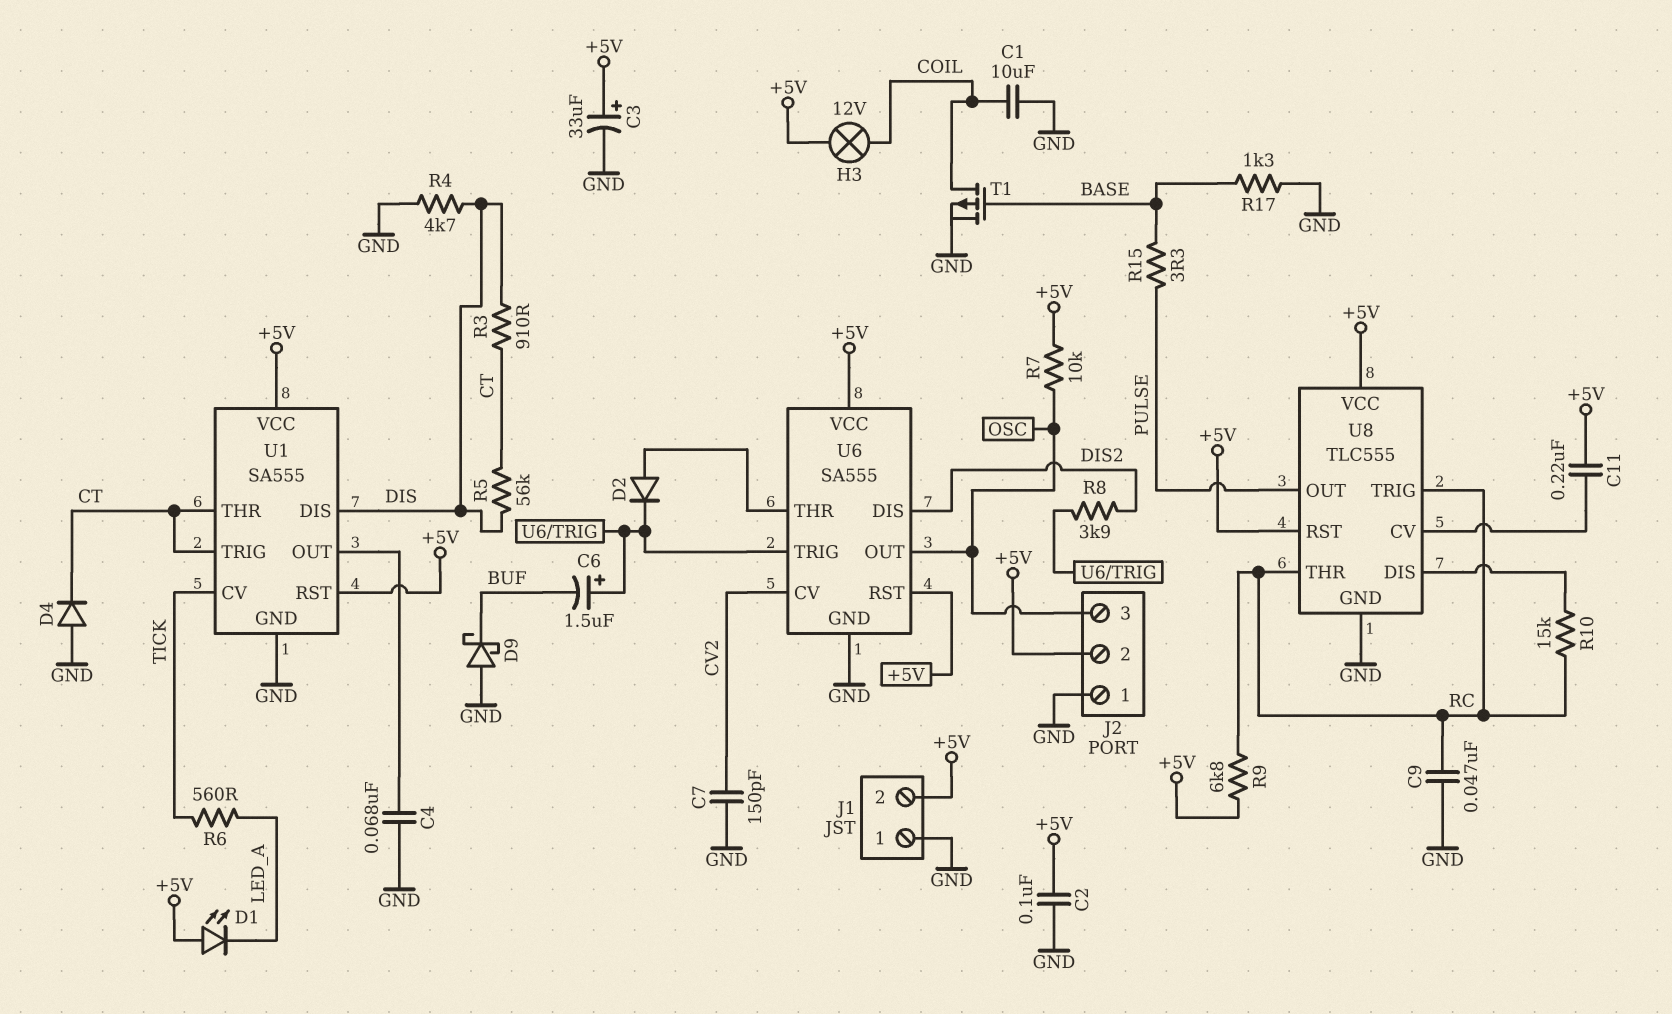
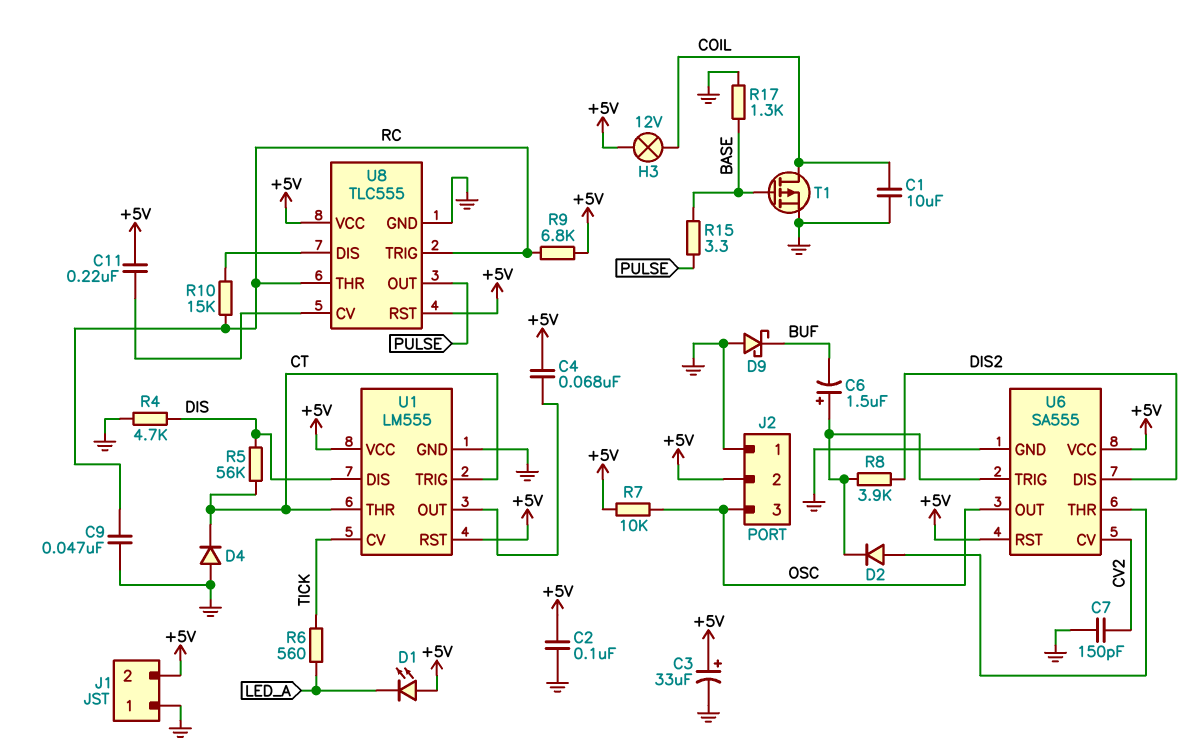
C4: 68nF (GND, U1/OUT) -> 68nF (+5V, U1/OUT)
R3: 910 (CT, DIS) -> none
U1: SA555 -> LM555

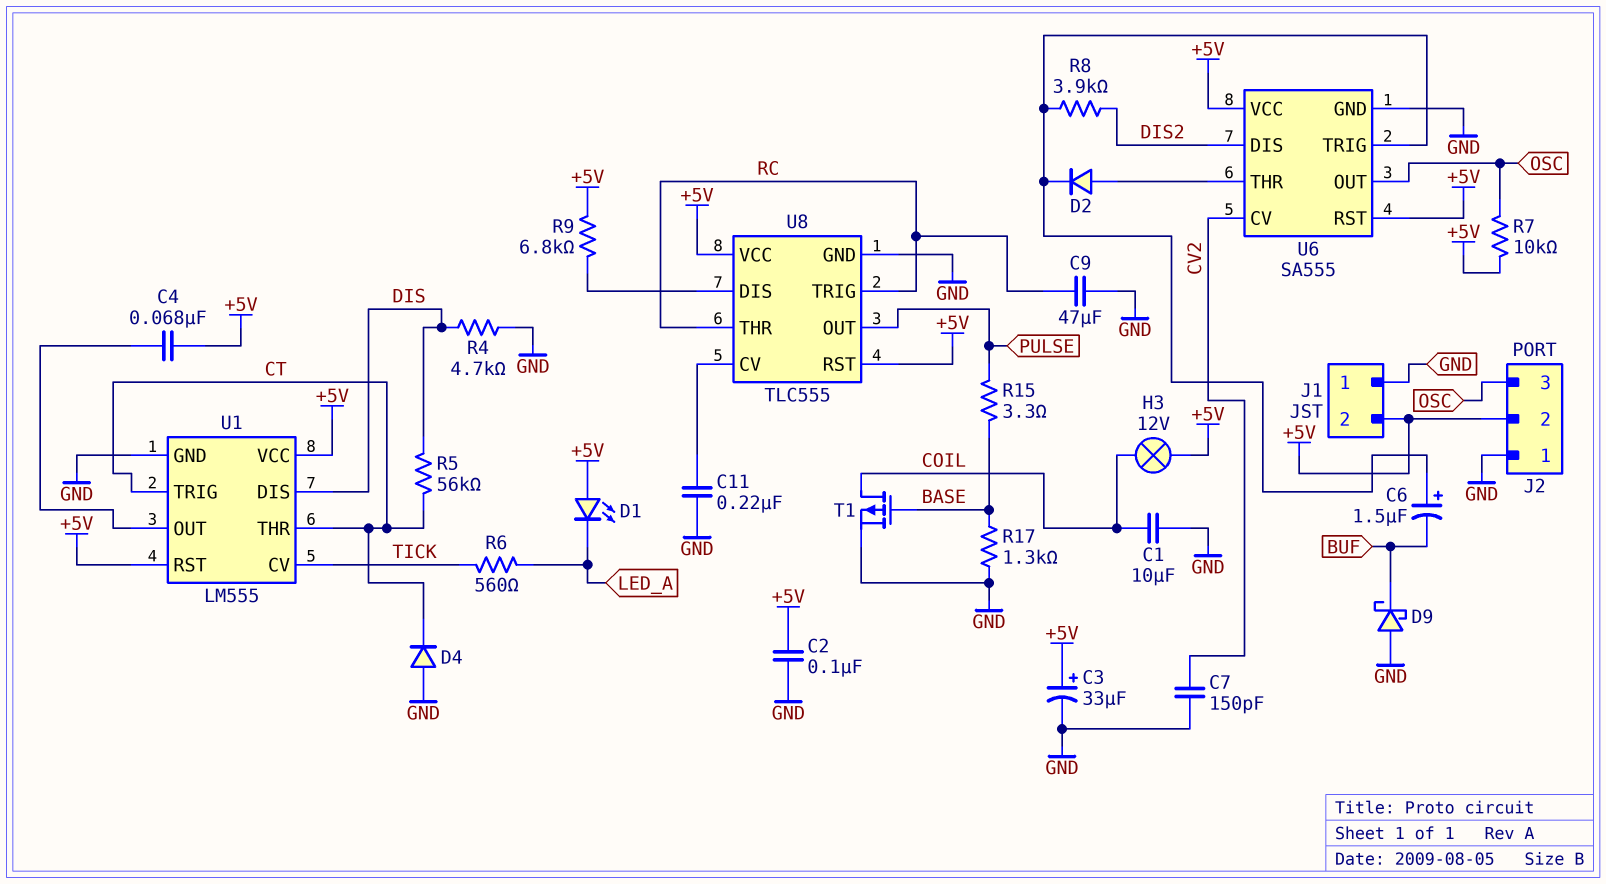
C9: 47nF (GND, RC) -> 47uF (GND, RC)
C11: 220nF (+5V, U8/CV) -> 220nF (GND, U8/CV)
R9: 6.8k (+5V, RC) -> 6.8k (+5V, U8/DIS)
R10: 15k (RC, U8/DIS) -> none

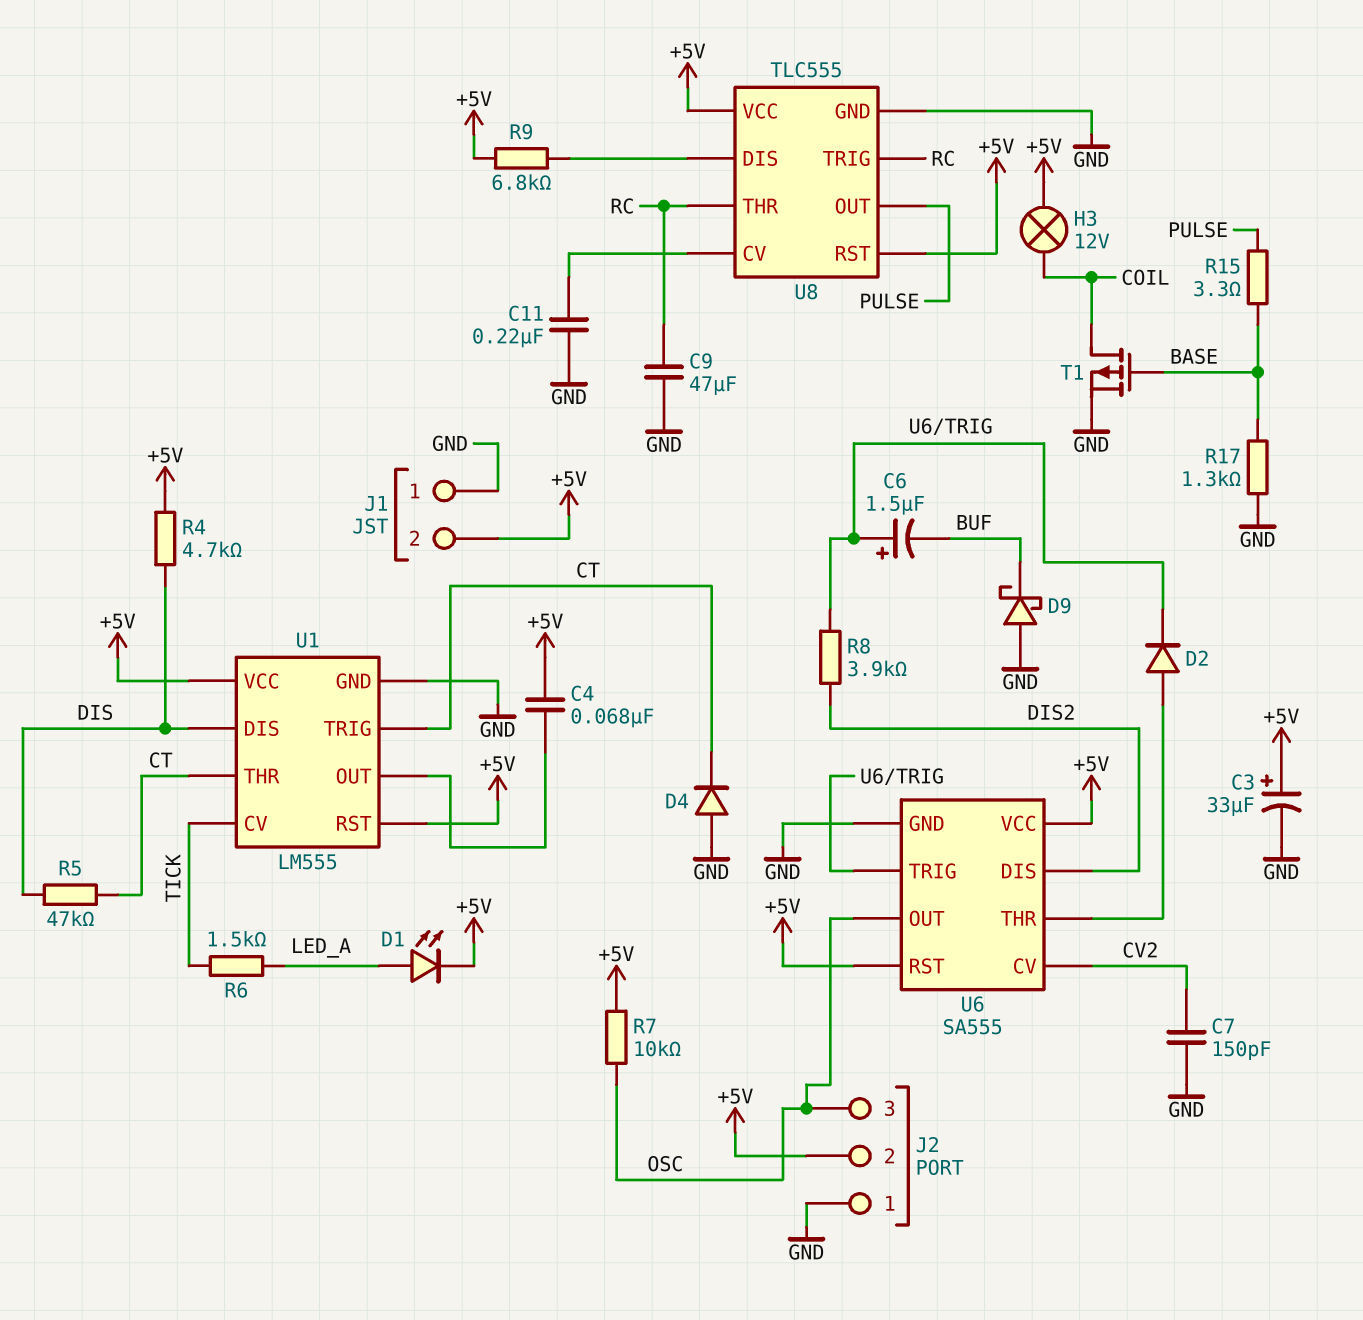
C1: 10uF (COIL, GND) -> none
C2: 100nF (+5V, GND) -> none
D1: LED (A +5V, K LED_A) -> LED (A LED_A, K +5V)
R4: 4.7k (DIS, GND) -> 4.7k (+5V, DIS)
R5: 56k (CT, DIS) -> 47k (CT, DIS)
R6: 560 (LED_A, TICK) -> 1.5k (LED_A, TICK)

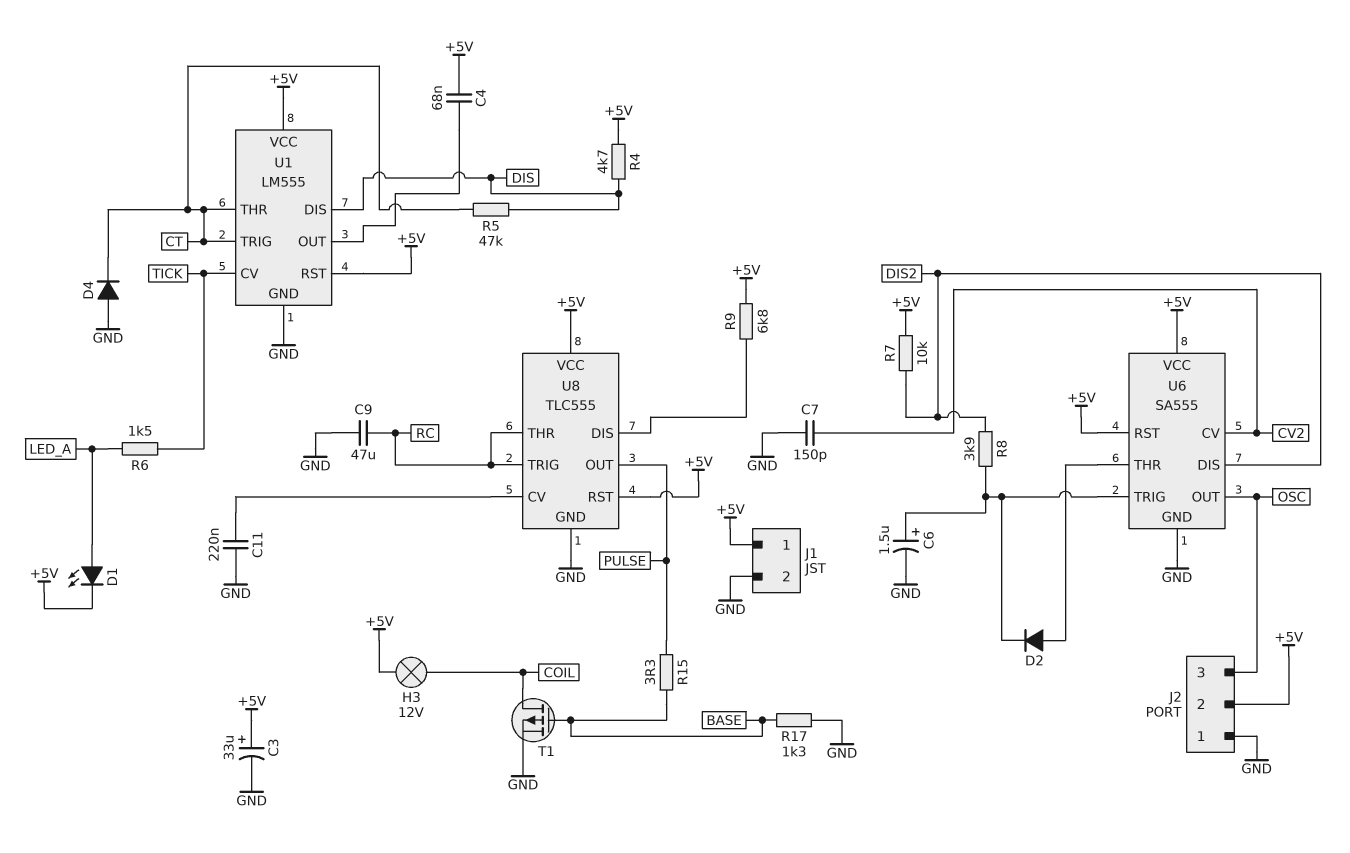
C6: 1.5uF (plus U6/TRIG, minus BUF) -> 1.5uF (plus U6/TRIG, minus GND)
D9: schottky (A GND, K BUF) -> none
J1 pin 1: GND -> +5V
J1 pin 2: +5V -> GND
R7: 10k (+5V, OSC) -> 10k (+5V, DIS2)

